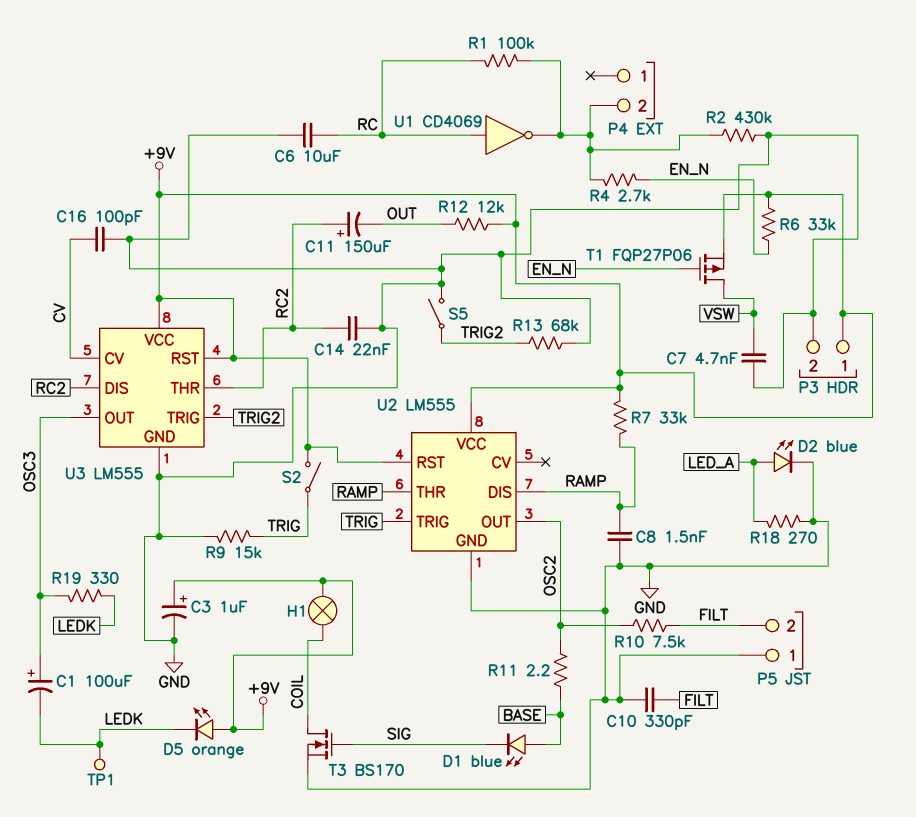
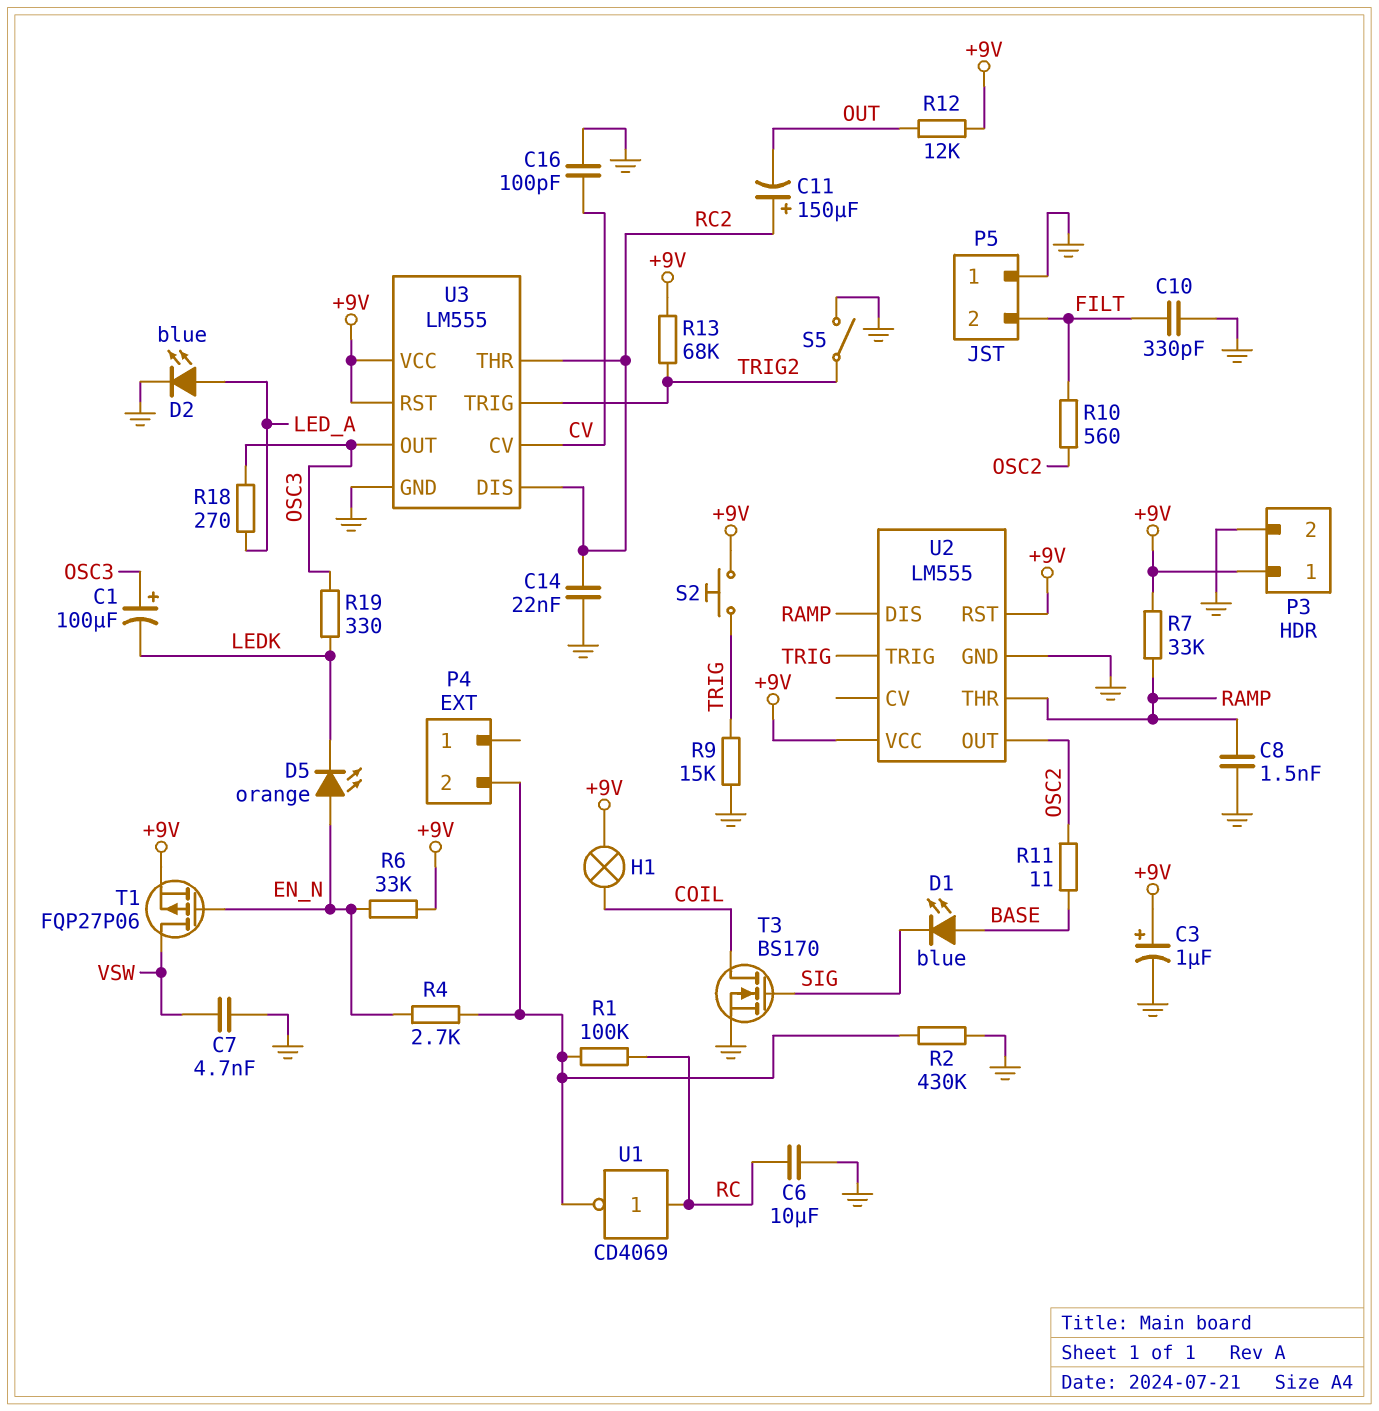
D5: LED orange (A +9V, K LEDK) -> LED orange (A EN_N, K LEDK)
R10: 7.5k (FILT, OSC2) -> 560 (FILT, OSC2)
R11: 2.2 (BASE, OSC2) -> 11 (BASE, OSC2)
R13: 68k (GND, TRIG2) -> 68k (+9V, TRIG2)
R18: 270 (GND, LED_A) -> 270 (LED_A, OSC3)
S2: switch (+9V, TRIG) -> button (+9V, TRIG)
TP1: test point (LEDK) -> none

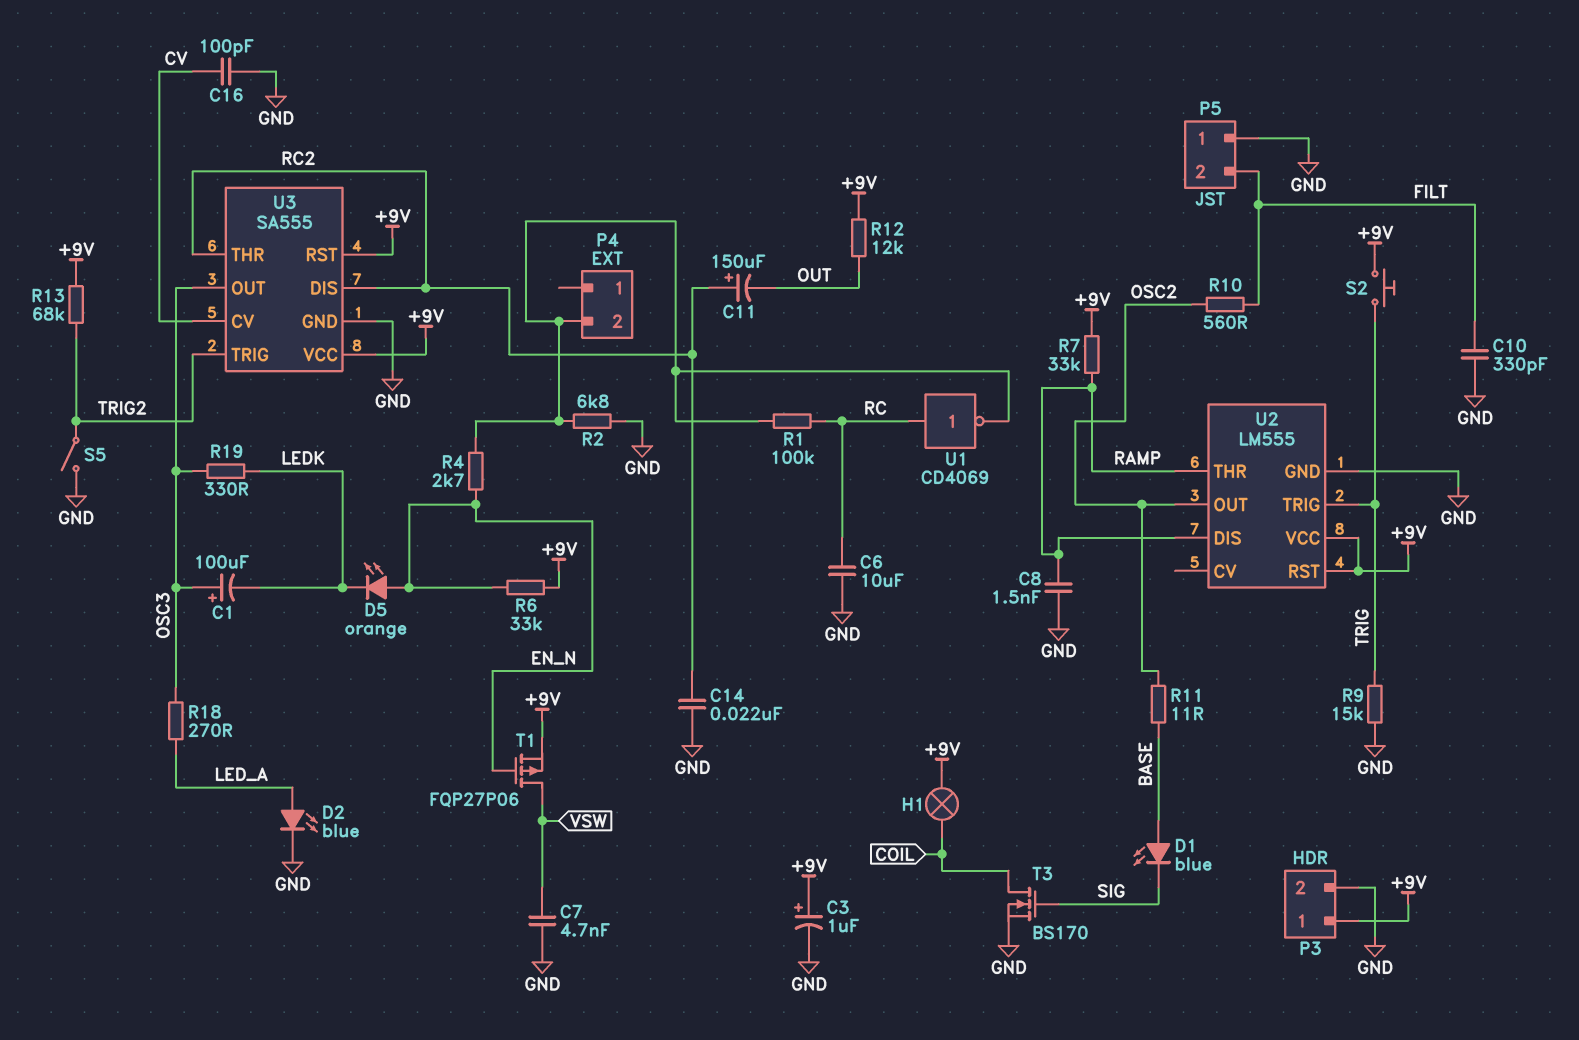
R2: 430k (GND, P4/2) -> 6.8k (GND, P4/2)
U3: LM555 -> SA555

